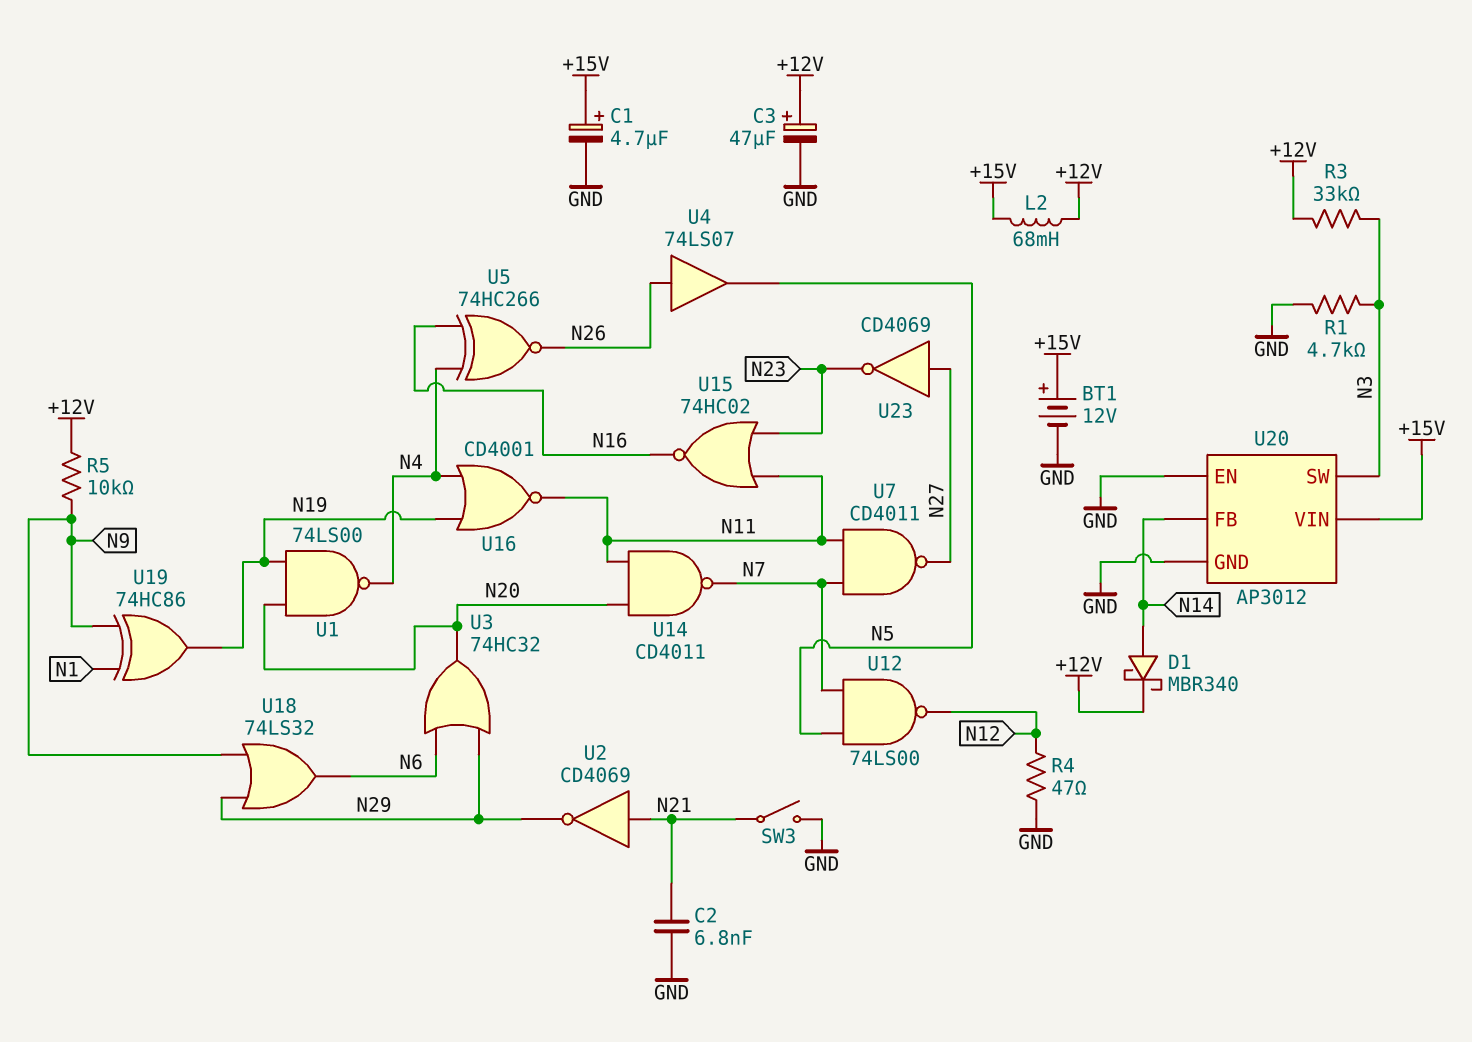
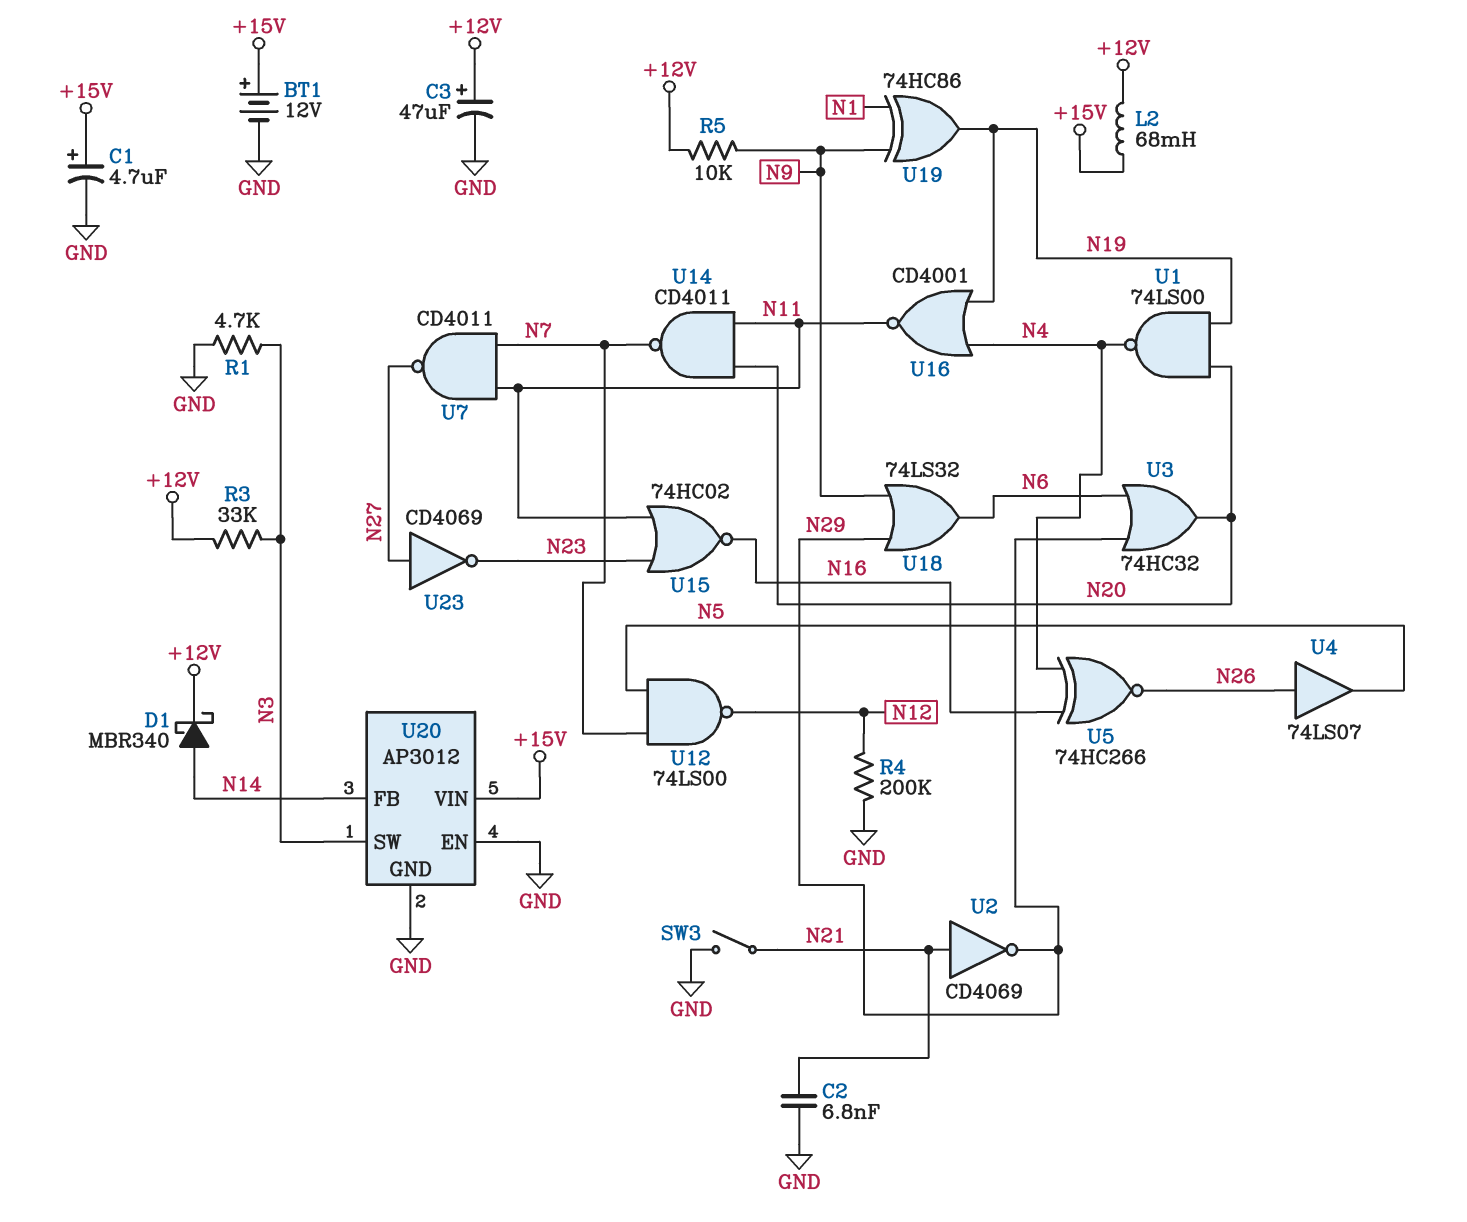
R4: 47 (GND, N12) -> 200k (GND, N12)

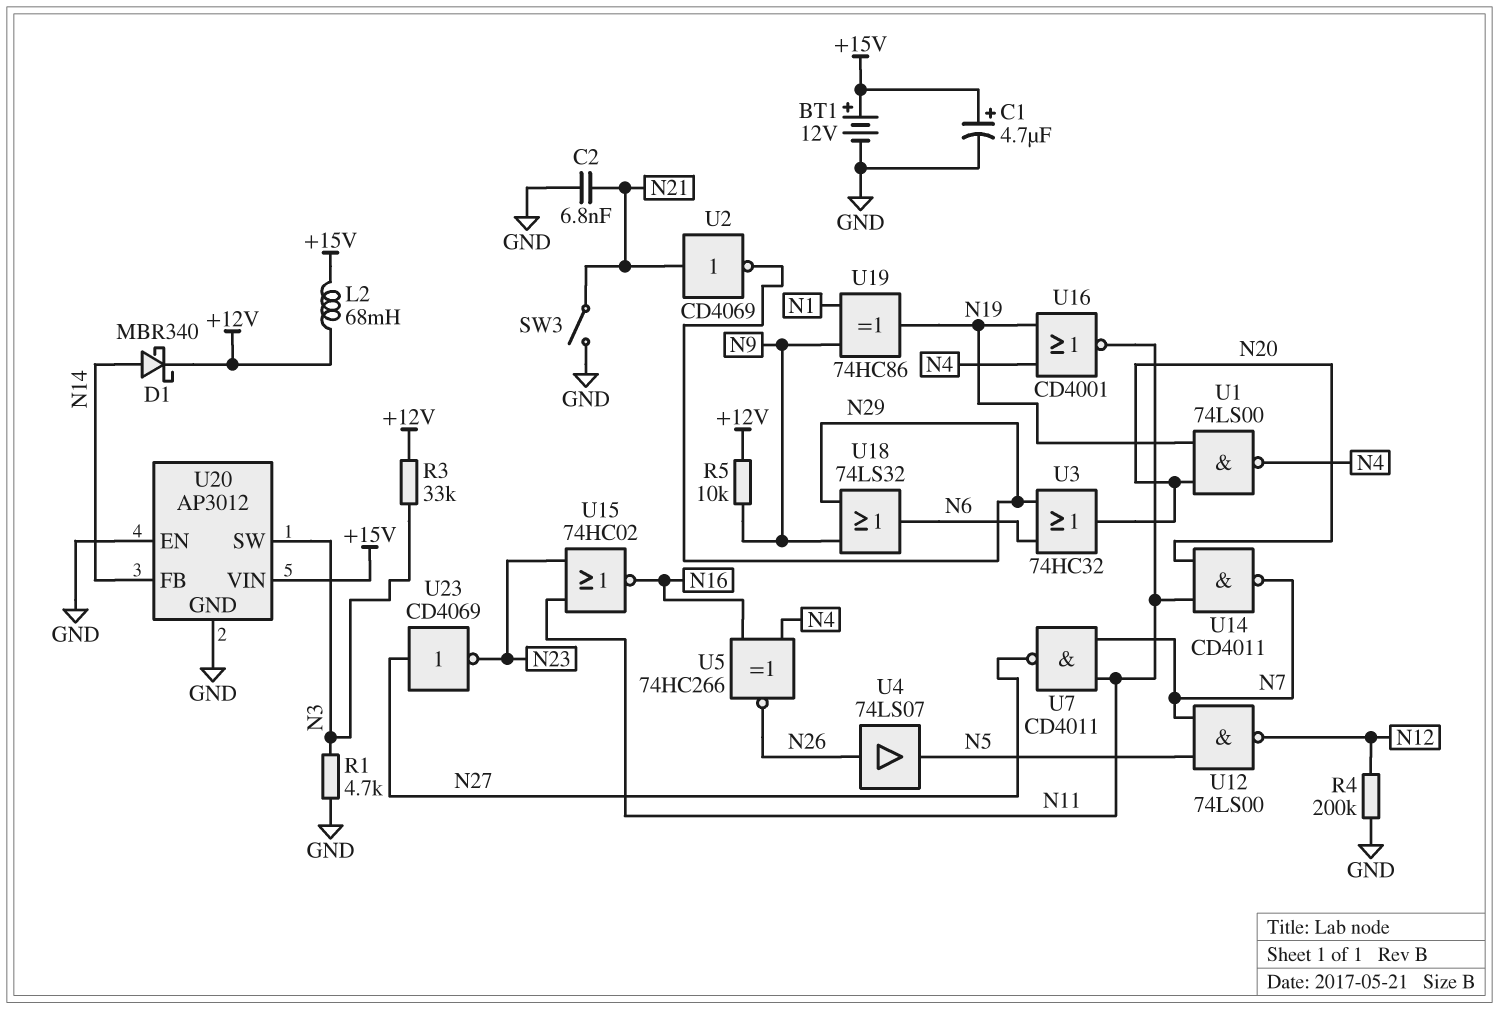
C3: 47uF (plus +12V, minus GND) -> none

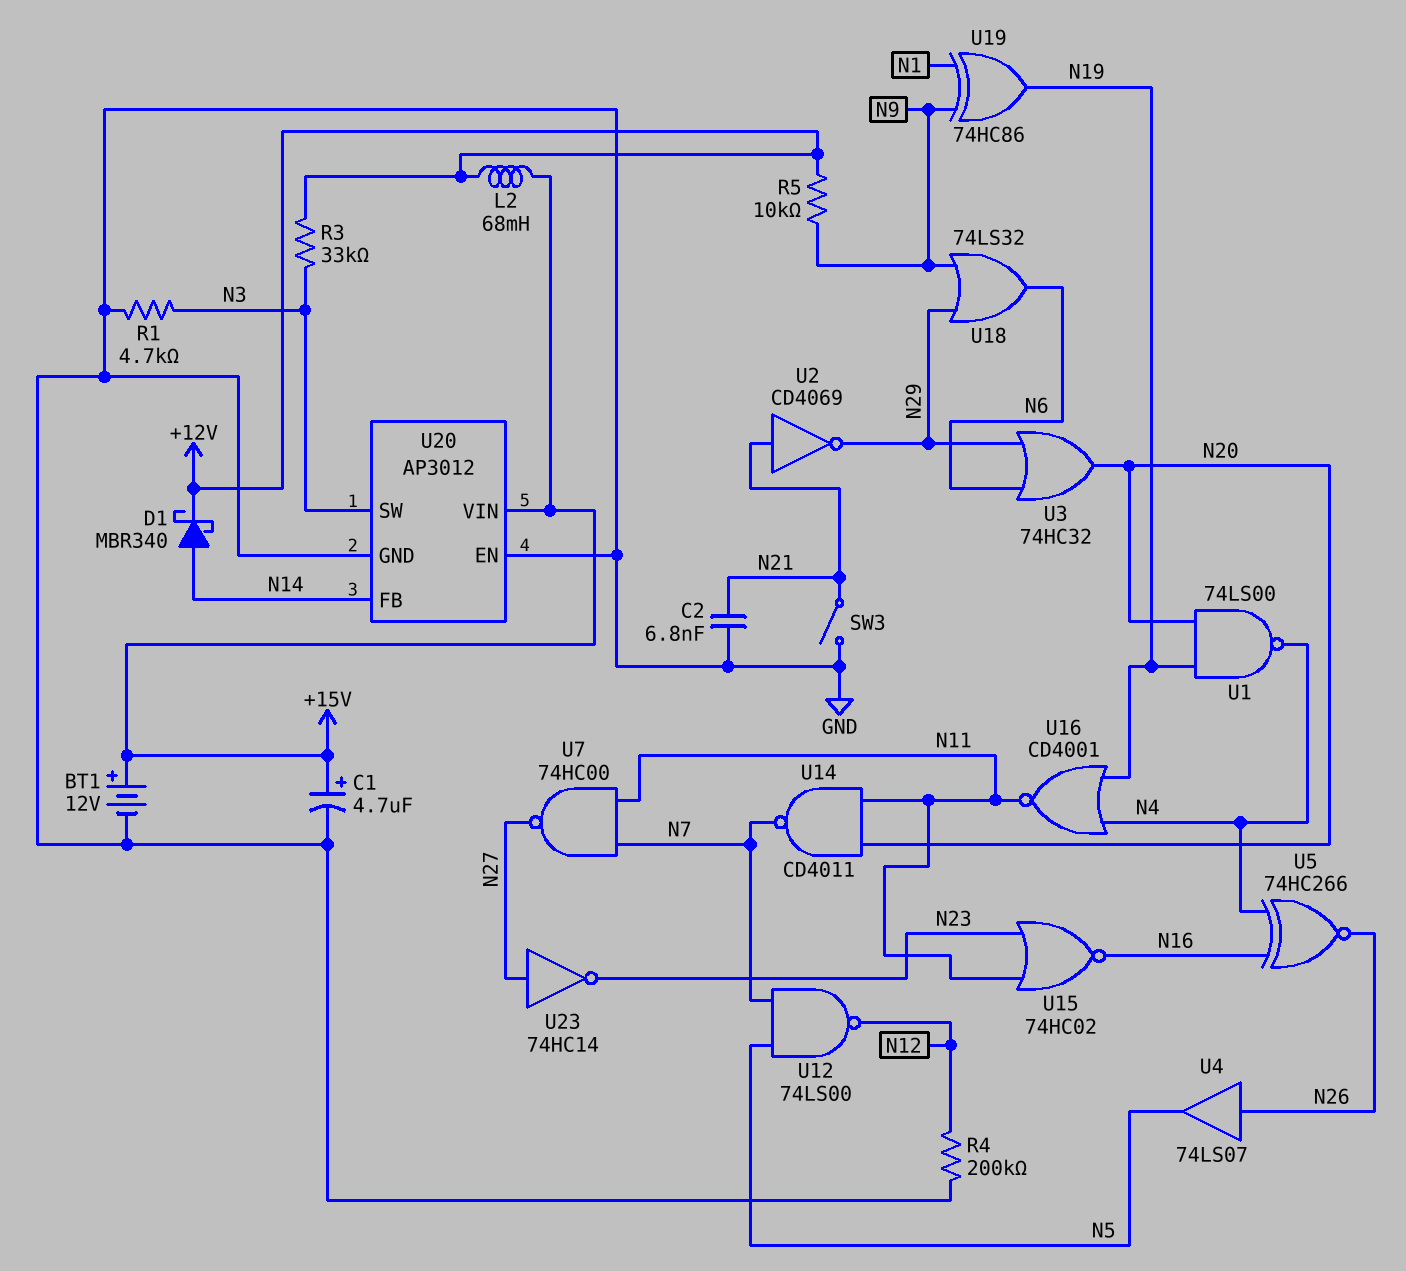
U7: NAND CD4011 (in N7, in N11, out N27) -> NAND 74HC00 (in N7, in N11, out N27)
U23: NOT CD4069 (in N27, out N23) -> NOT 74HC14 (in N27, out N23)

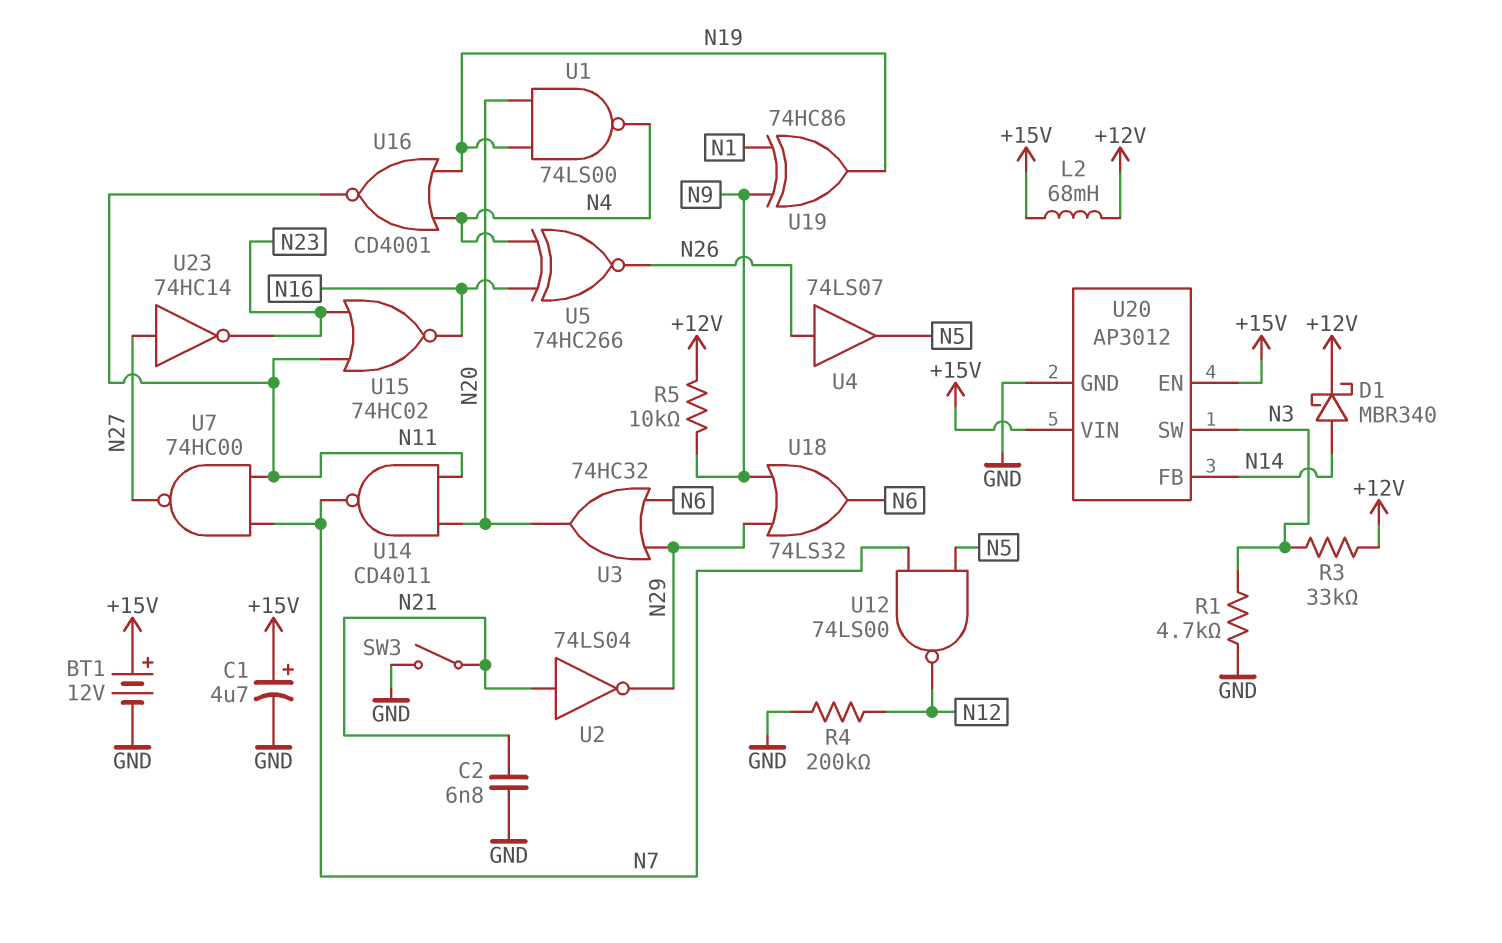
U2: NOT CD4069 (in N21, out N29) -> NOT 74LS04 (in N21, out N29)
U20 pin EN: GND -> +15V

